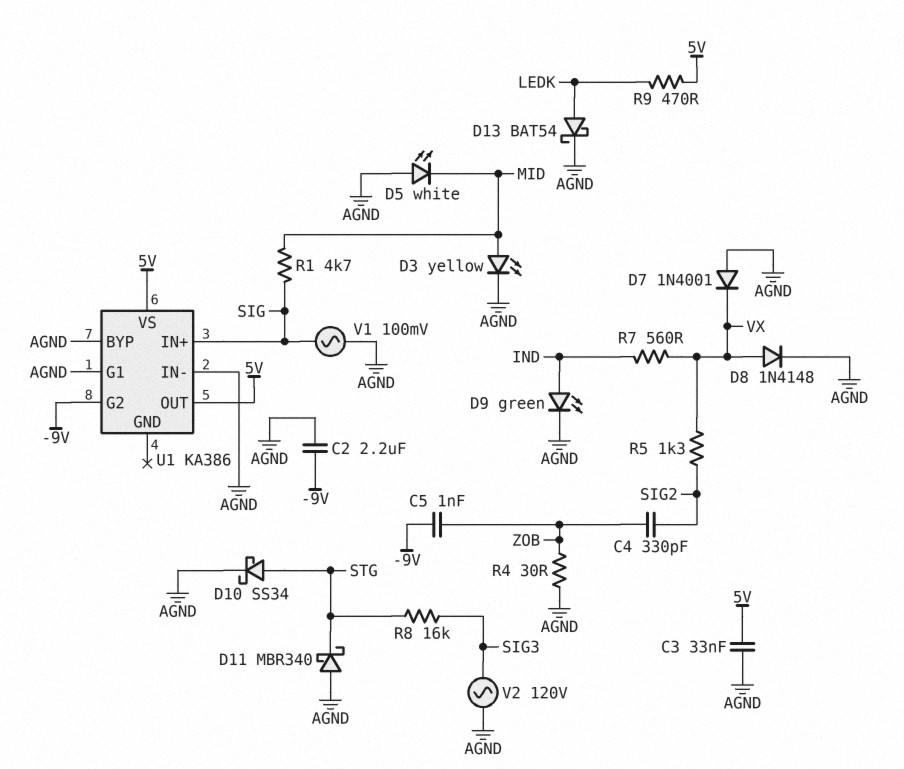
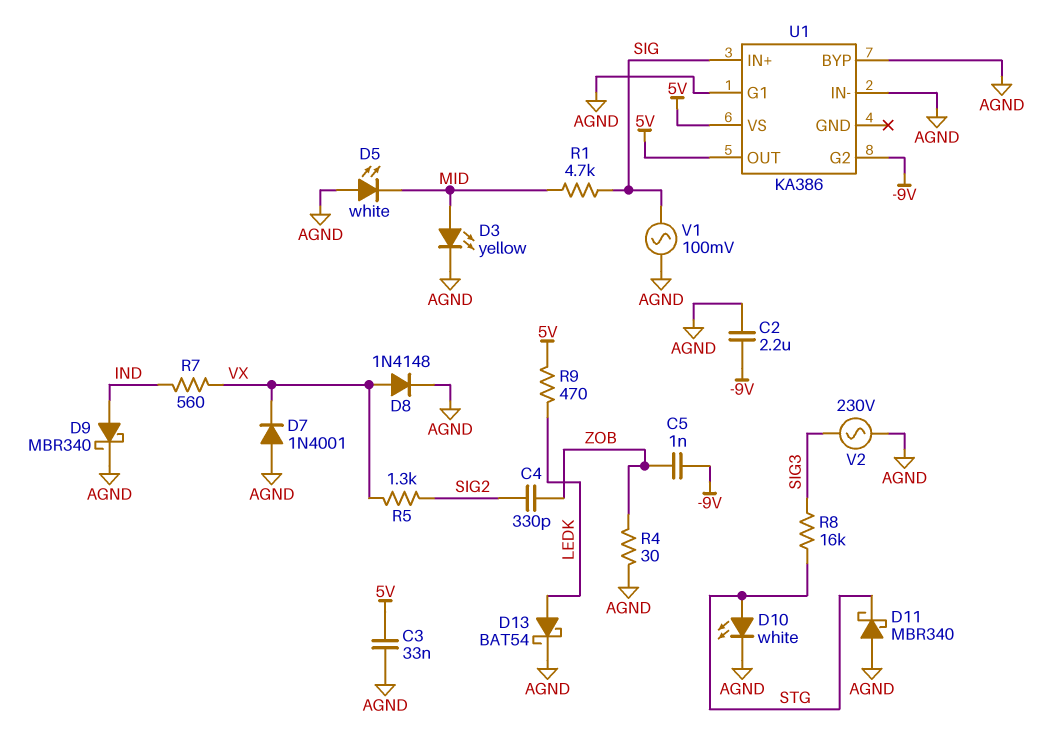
D9: LED green (A IND, K AGND) -> schottky MBR340 (A IND, K AGND)
D10: schottky SS34 (A STG, K AGND) -> LED white (A STG, K AGND)
V2: AC 120V (AGND, SIG3) -> AC 230V (AGND, SIG3)

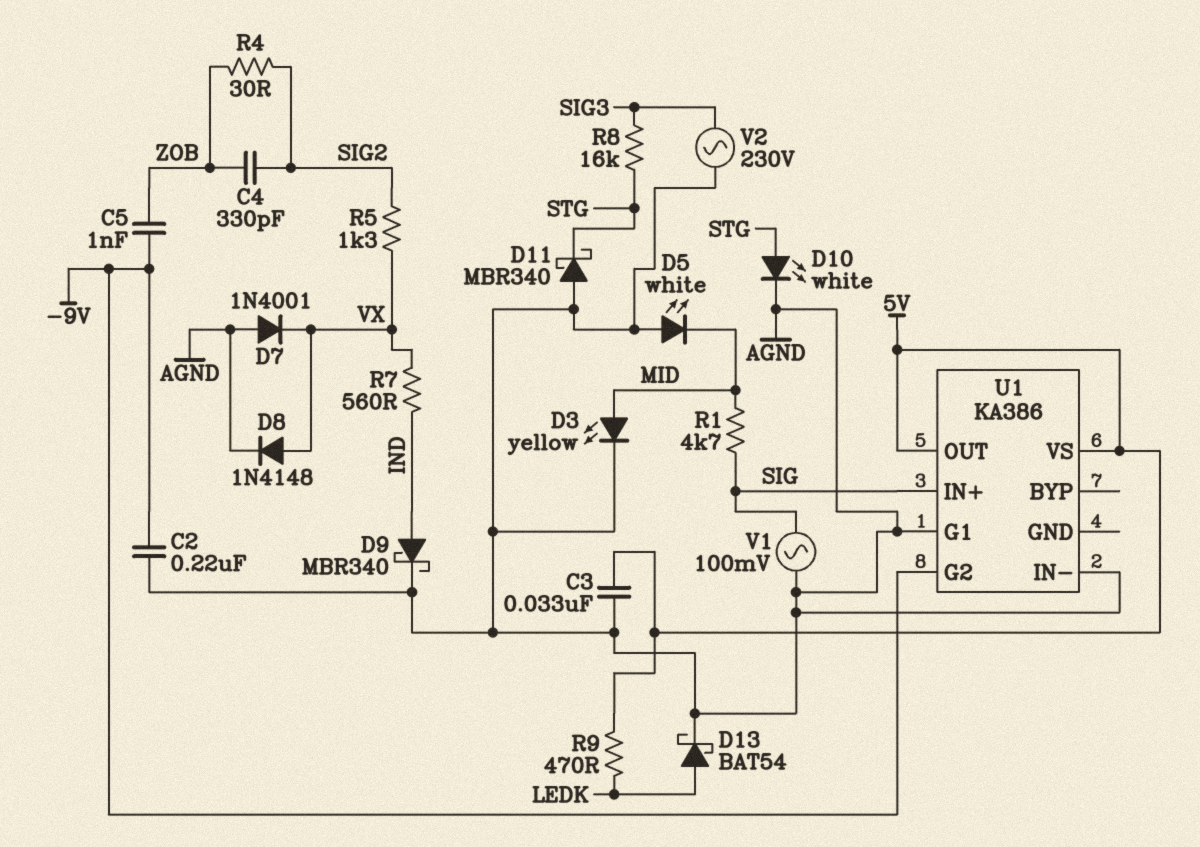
C2: 2.2uF (-9V, AGND) -> 220nF (-9V, AGND)
R4: 30 (AGND, ZOB) -> 30 (SIG2, ZOB)
U1 pin BYP: AGND -> none

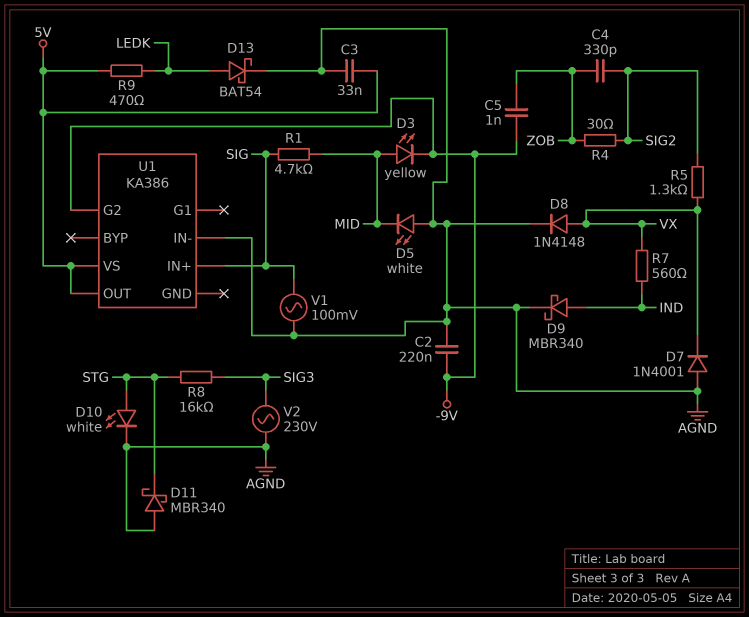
D3: LED yellow (A MID, K AGND) -> LED yellow (A MID, K -9V)
U1 pin G1: AGND -> none

